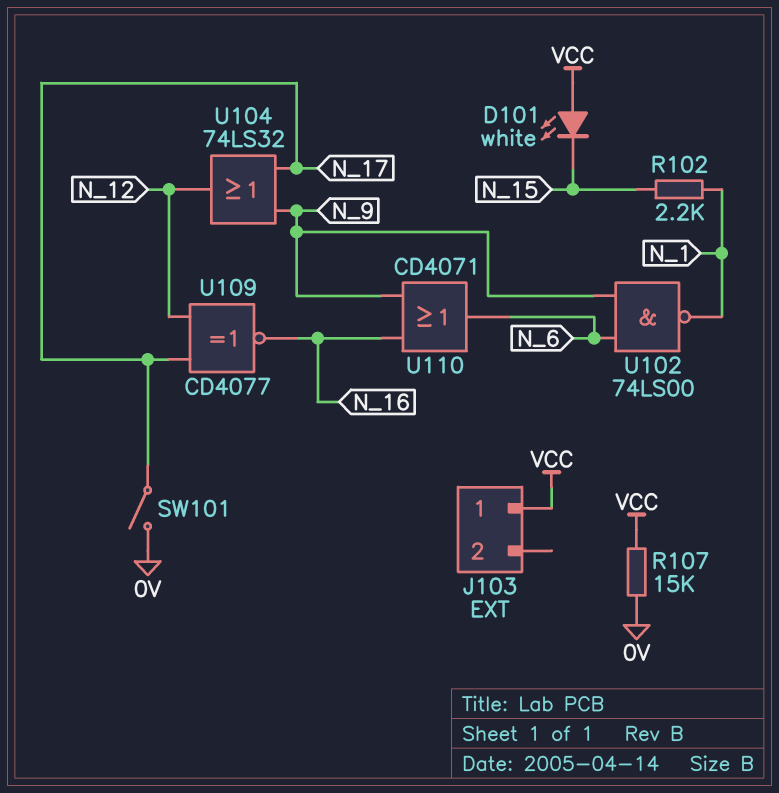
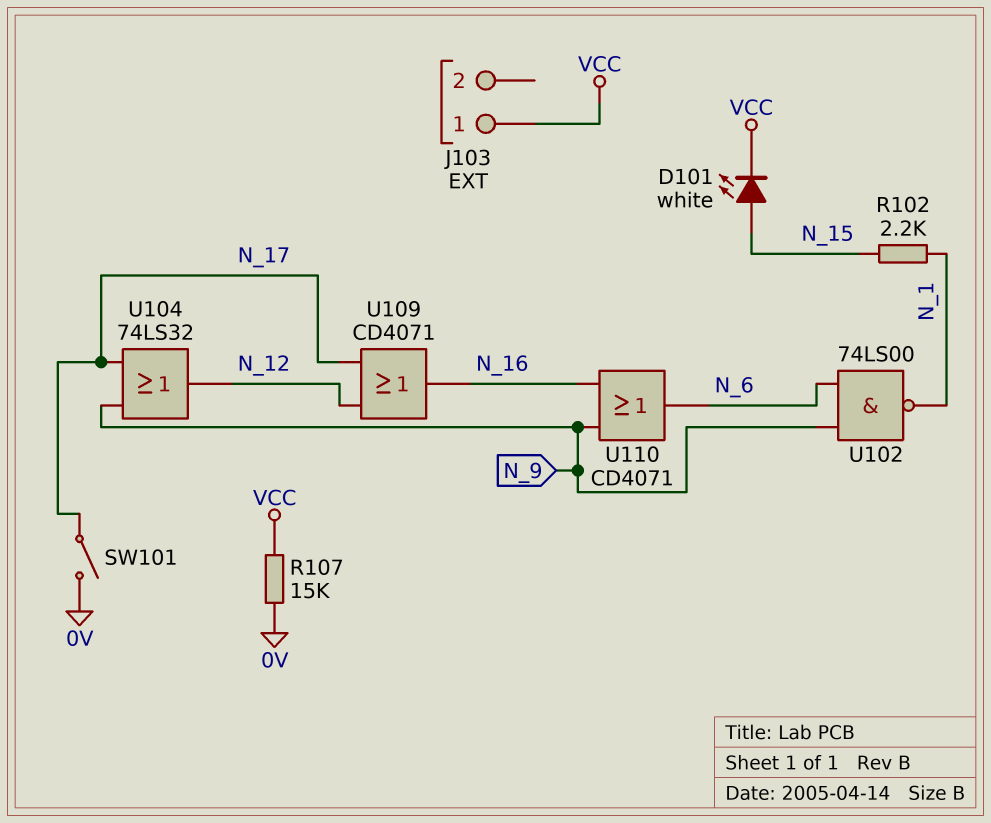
D101: LED white (A VCC, K N_15) -> LED white (A N_15, K VCC)
U109: XNOR CD4077 (in N_12, in N_17, out N_16) -> OR CD4071 (in N_12, in N_17, out N_16)

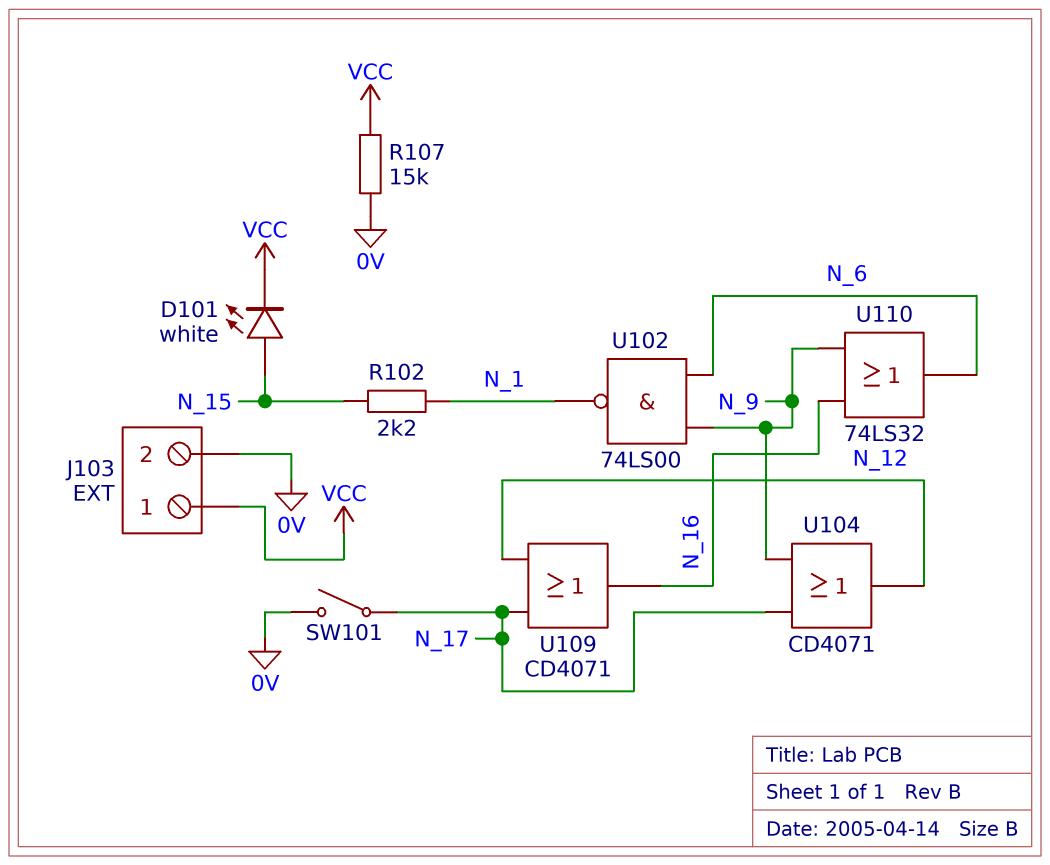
J103 pin 2: none -> 0V
U104: OR 74LS32 (in N_9, in N_17, out N_12) -> OR CD4071 (in N_9, in N_17, out N_12)
U110: OR CD4071 (in N_9, in N_16, out N_6) -> OR 74LS32 (in N_9, in N_16, out N_6)

